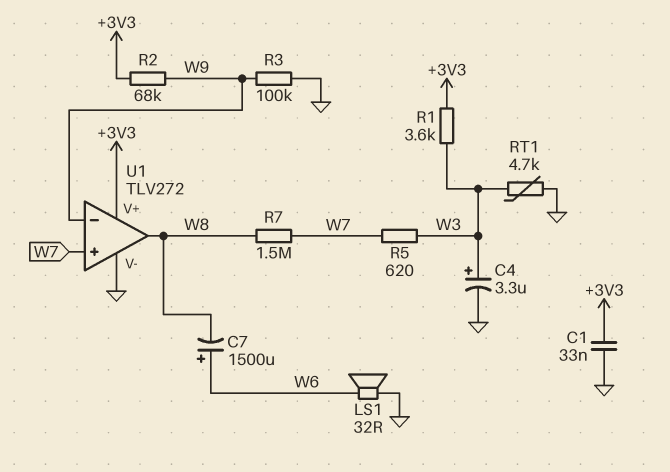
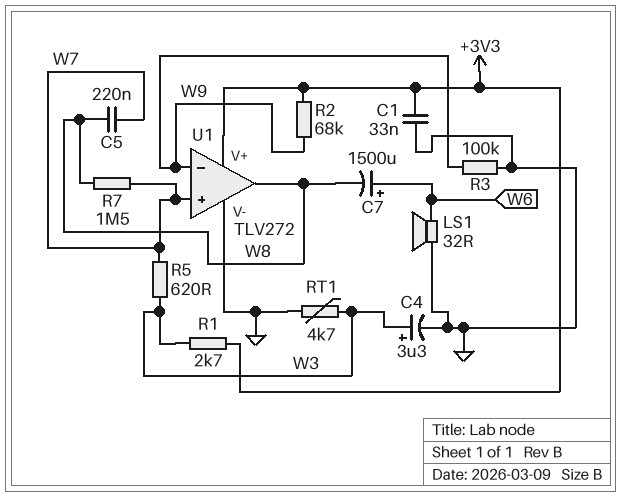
C5: none -> 220nF (W7, W8)
R1: 3.6k (+3V3, W3) -> 2.7k (+3V3, W3)

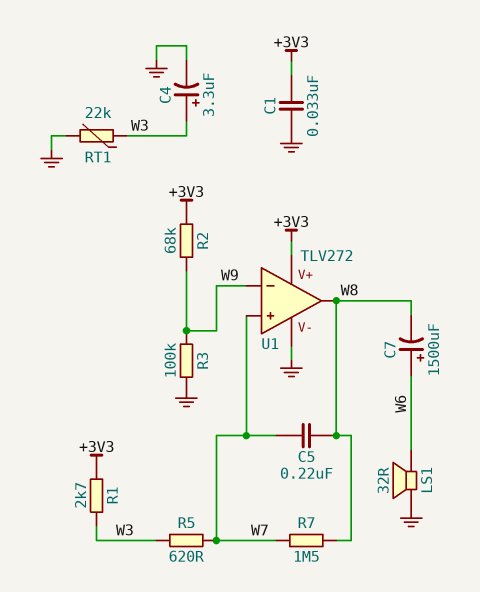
RT1: 4.7k (GND, W3) -> 22k (GND, W3)

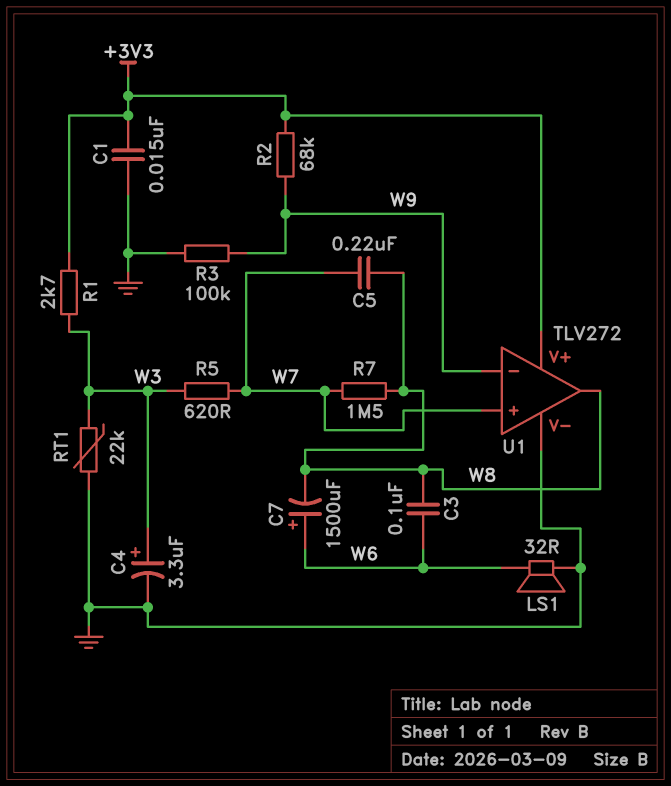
C1: 33nF (+3V3, GND) -> 15nF (+3V3, GND)
C3: none -> 100nF (W6, W8)

